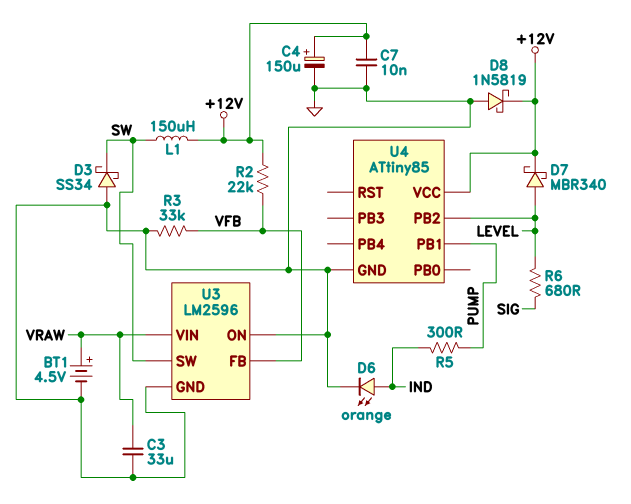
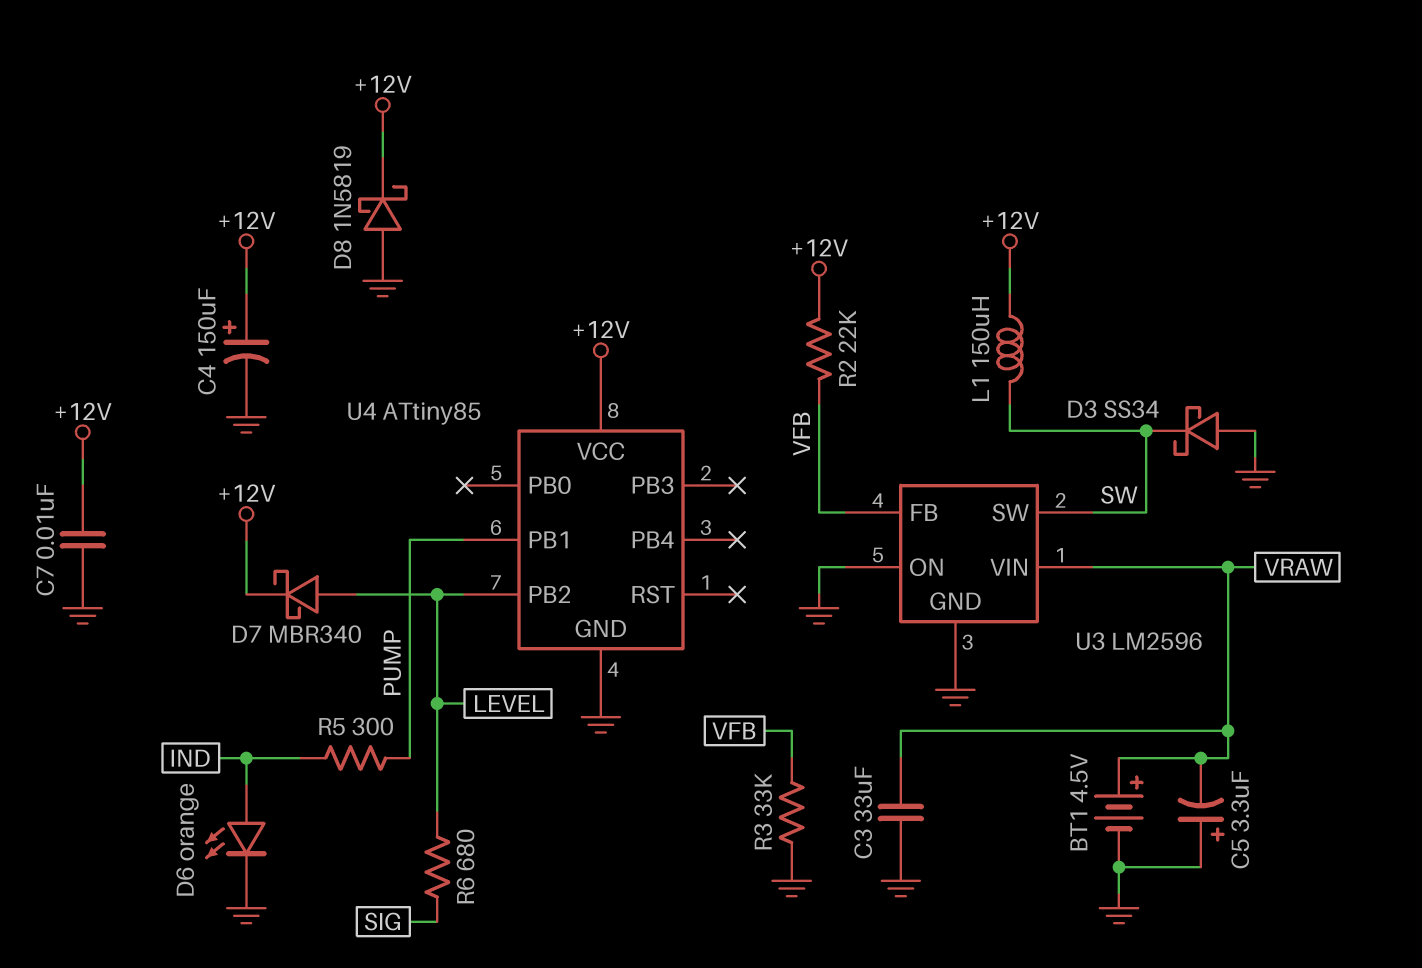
C5: none -> 3.3uF (plus GND, minus VRAW)

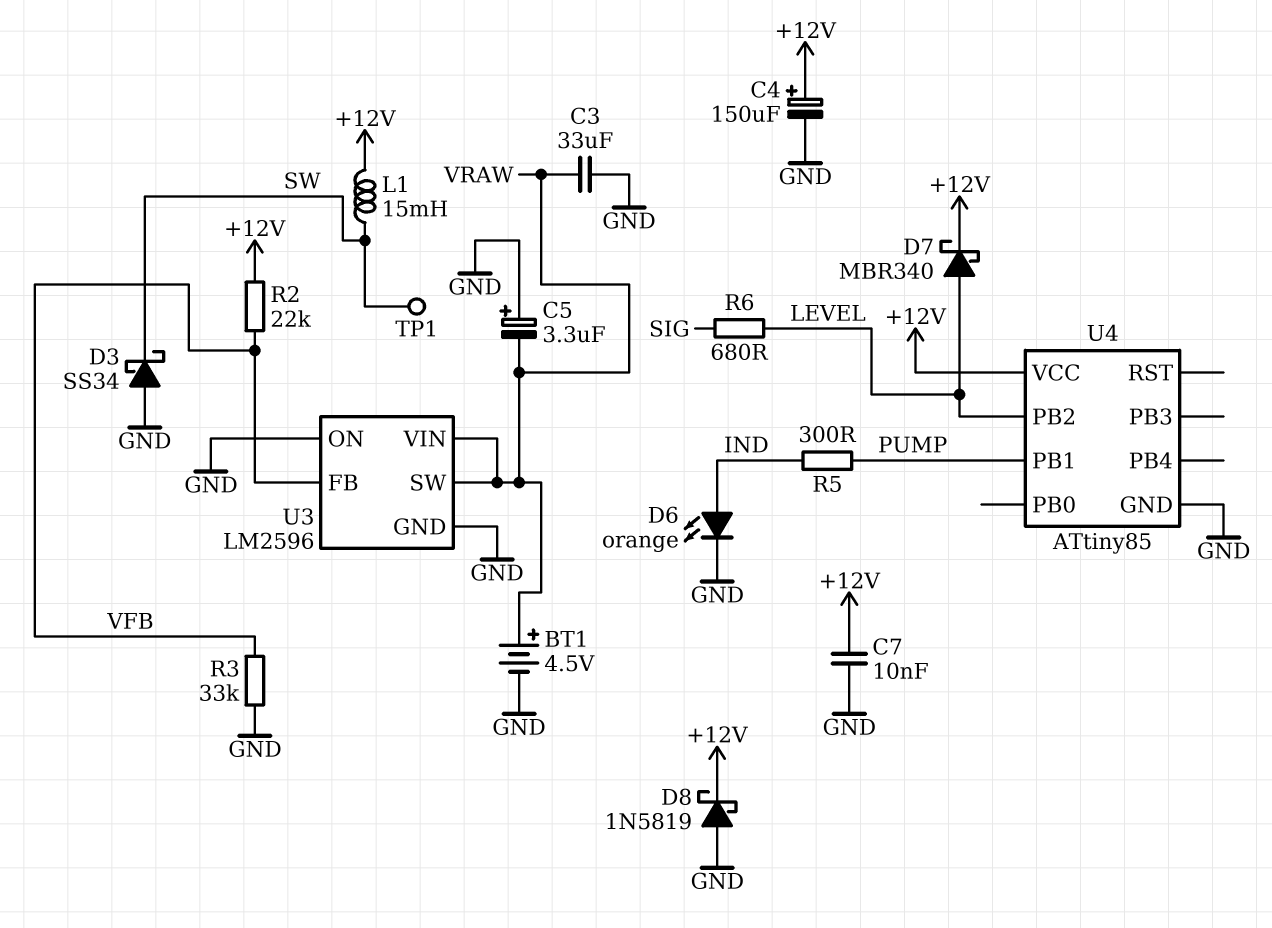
L1: 150uH (+12V, SW) -> 15mH (+12V, SW)
TP1: none -> test point (SW)
U3 pin SW: SW -> VRAW

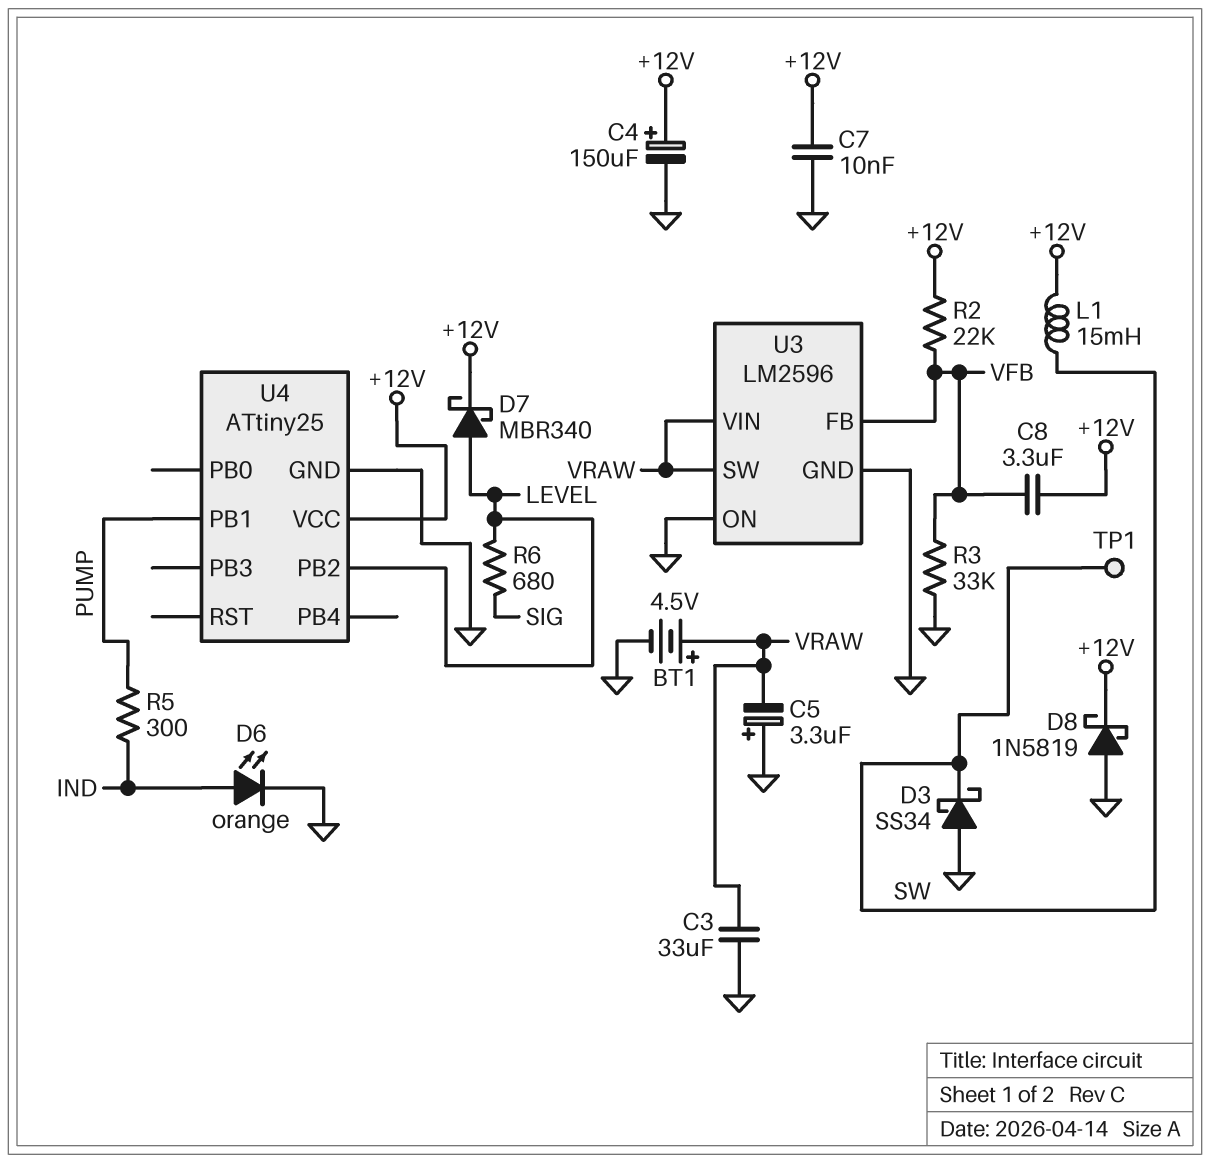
C8: none -> 3.3uF (+12V, VFB)
U4: ATtiny85 -> ATtiny25

